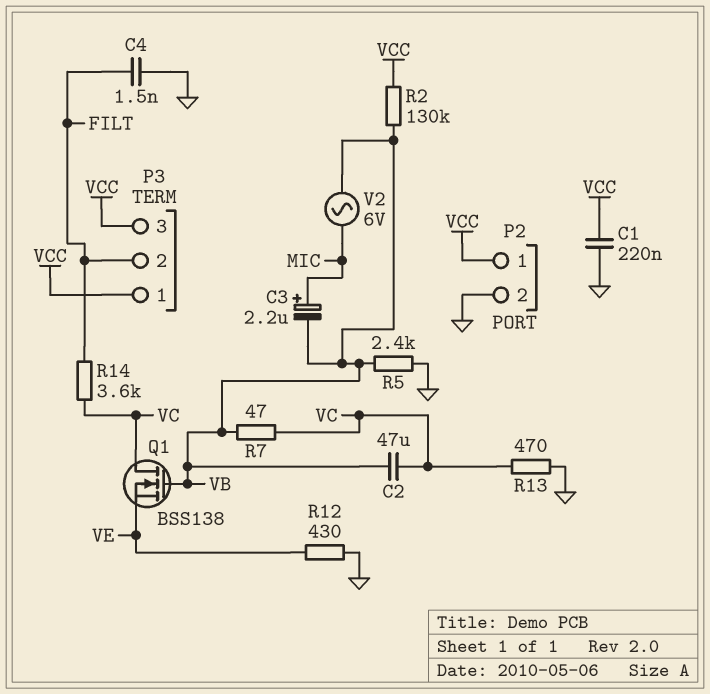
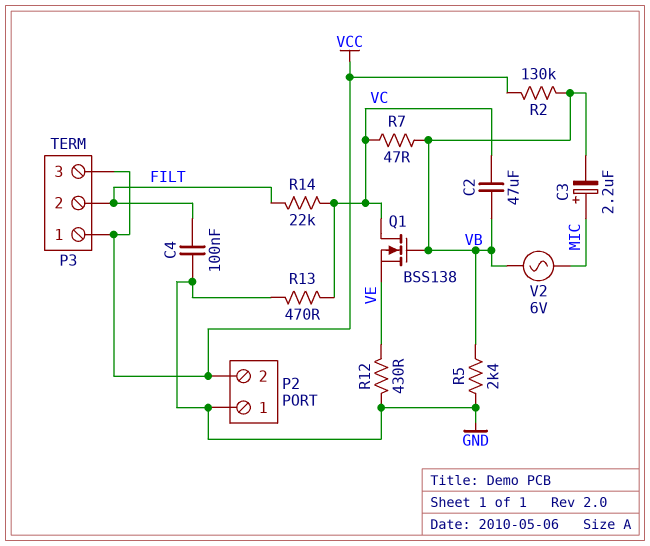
C1: 220nF (GND, VCC) -> none
C4: 1.5nF (FILT, GND) -> 100nF (FILT, GND)
P2 pin 1: VCC -> GND
P2 pin 2: GND -> VCC
R14: 3.6k (FILT, VC) -> 22k (FILT, VC)

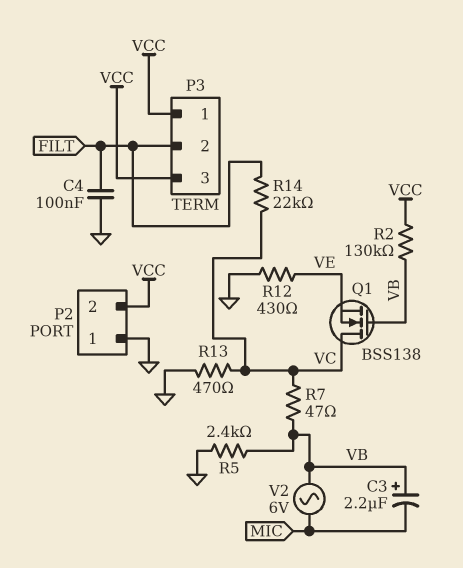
C2: 47uF (VB, VC) -> none
C3: 2.2uF (plus MIC, minus VB) -> 2.2uF (plus VB, minus MIC)

